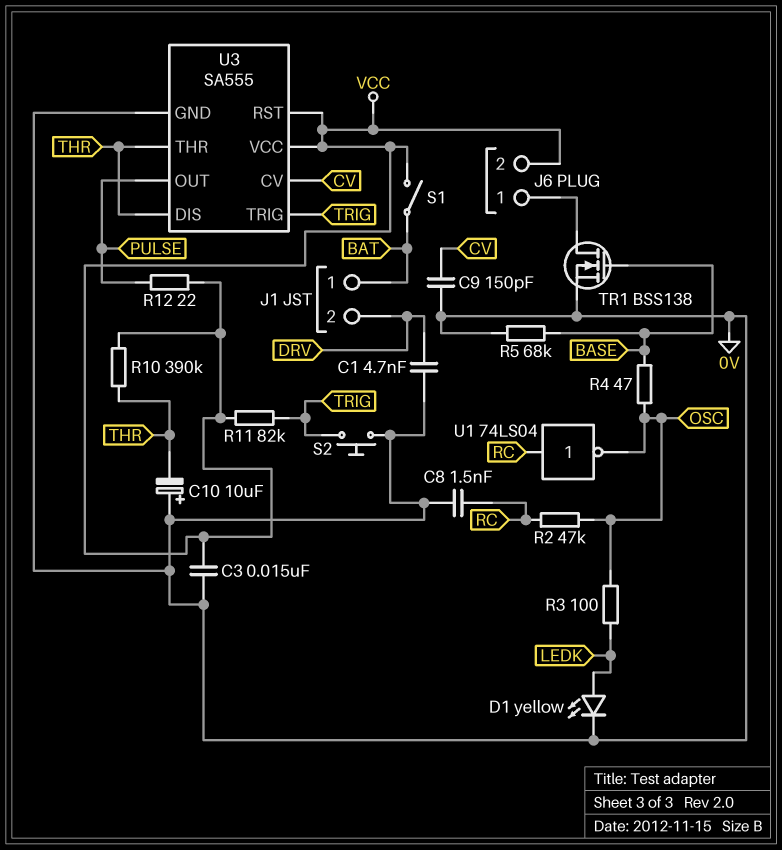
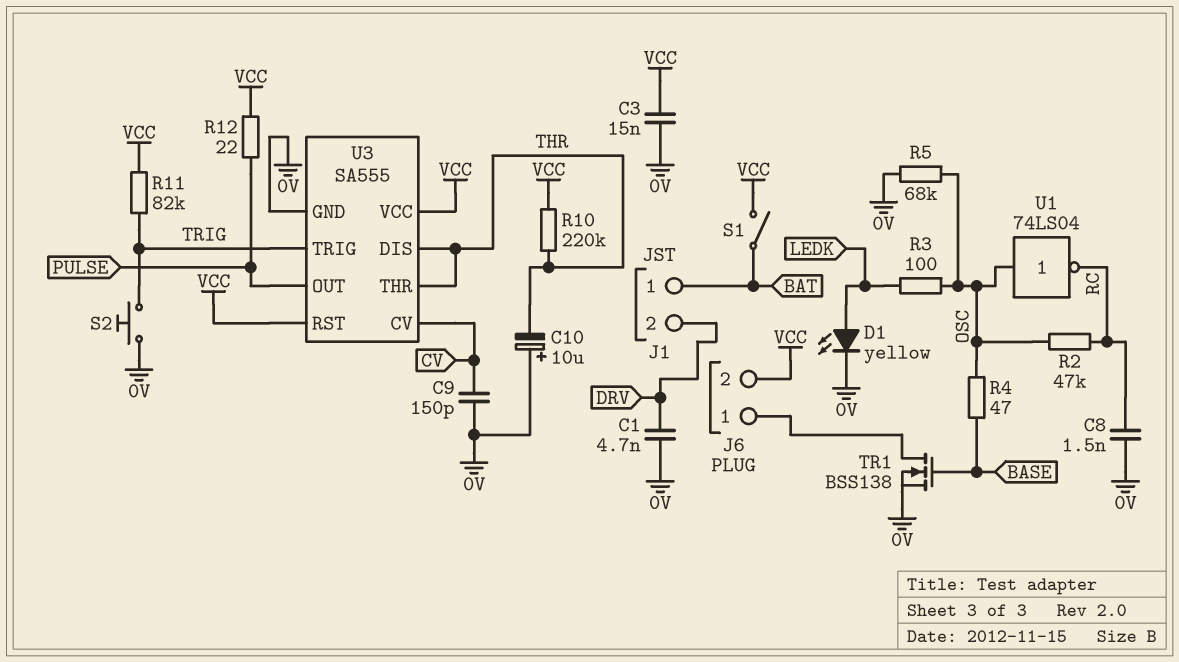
R5: 68k (0V, BASE) -> 68k (0V, OSC)
R10: 390k (THR, VCC) -> 220k (THR, VCC)
U1: NOT 74LS04 (in RC, out OSC) -> NOT 74LS04 (in OSC, out RC)

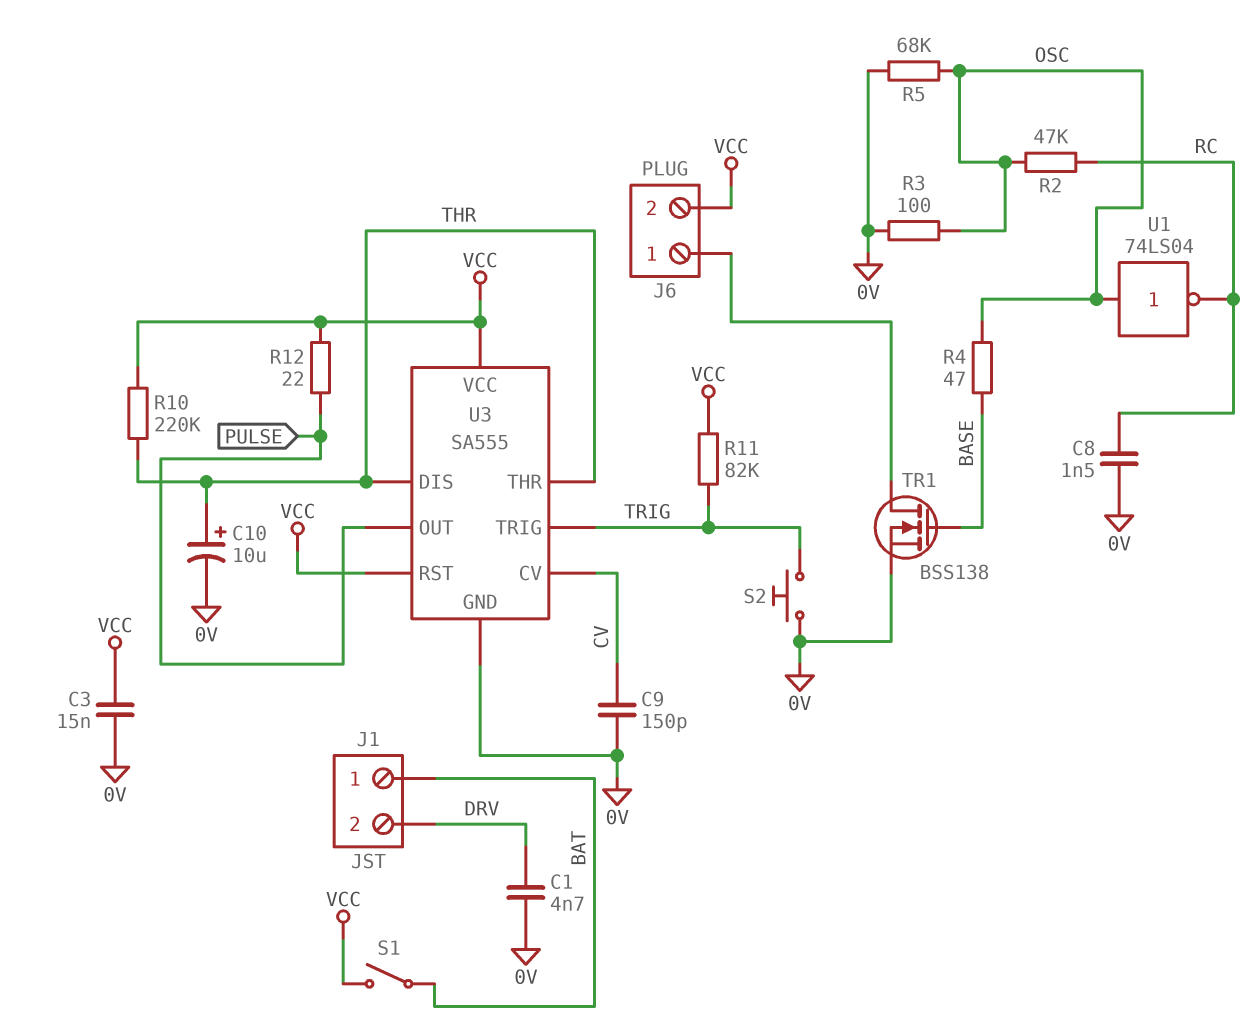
C10: 10uF (plus 0V, minus THR) -> 10uF (plus THR, minus 0V)
D1: LED yellow (A LEDK, K 0V) -> none
R3: 100 (LEDK, OSC) -> 100 (0V, OSC)

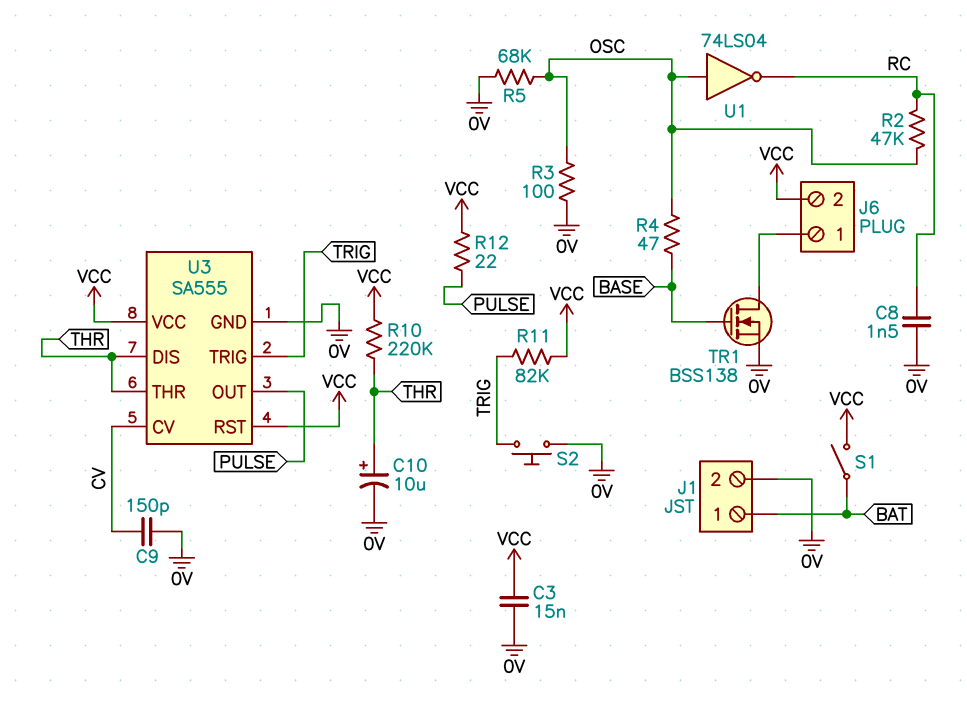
C1: 4.7nF (0V, DRV) -> none
J1 pin 2: DRV -> 0V

